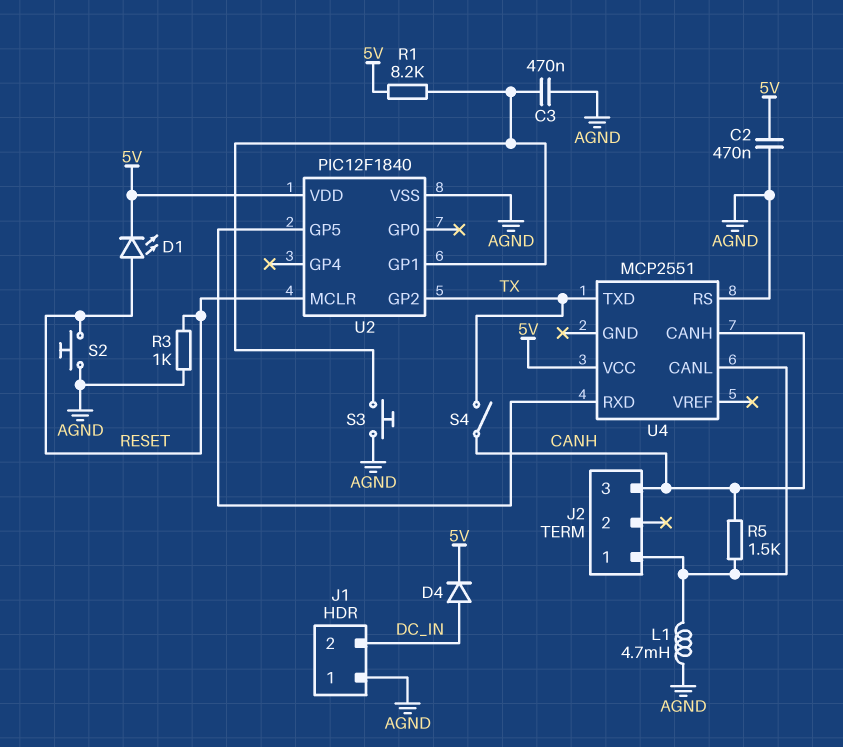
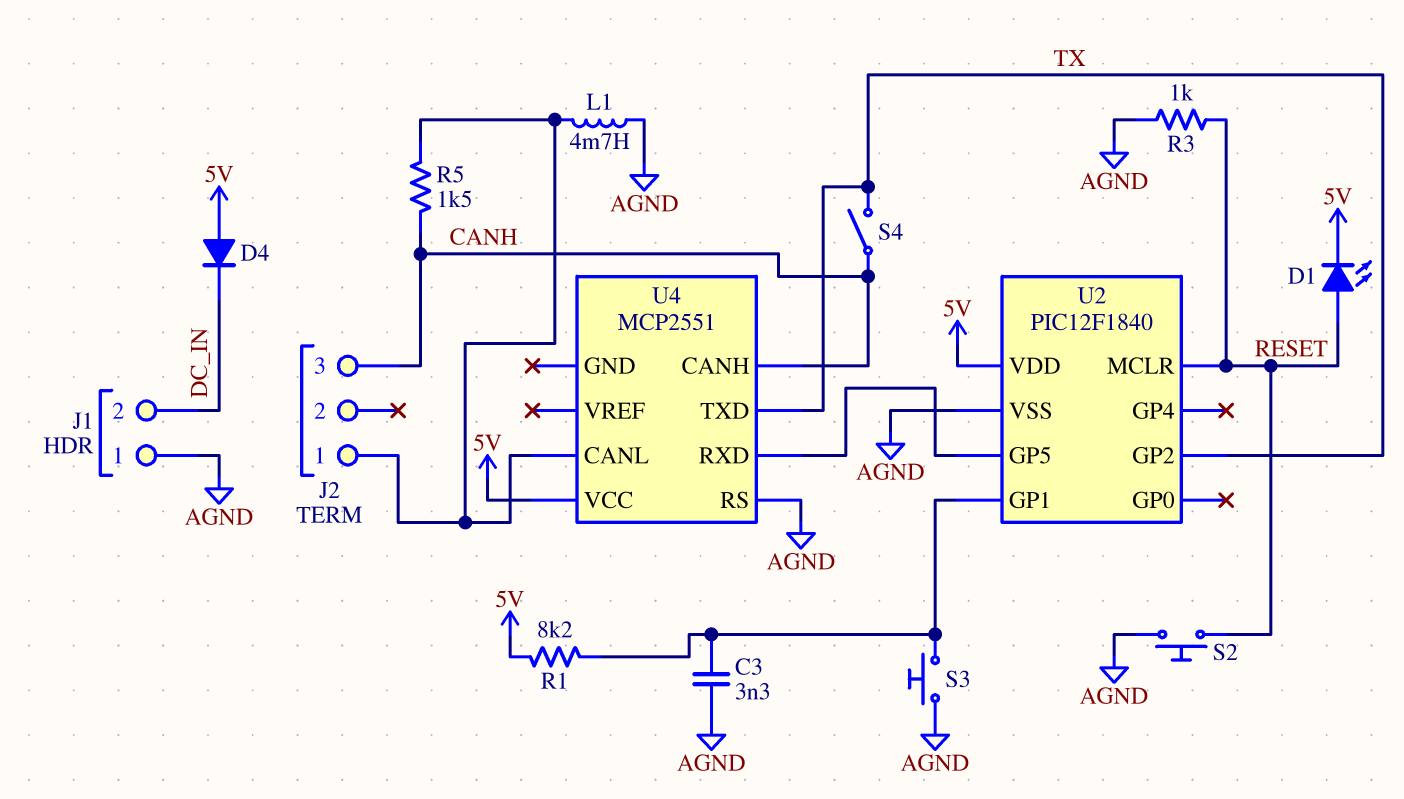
C2: 470nF (5V, AGND) -> none
C3: 470nF (AGND, U2/GP1) -> 3.3nF (AGND, U2/GP1)
D4: diode (A DC_IN, K 5V) -> diode (A 5V, K DC_IN)

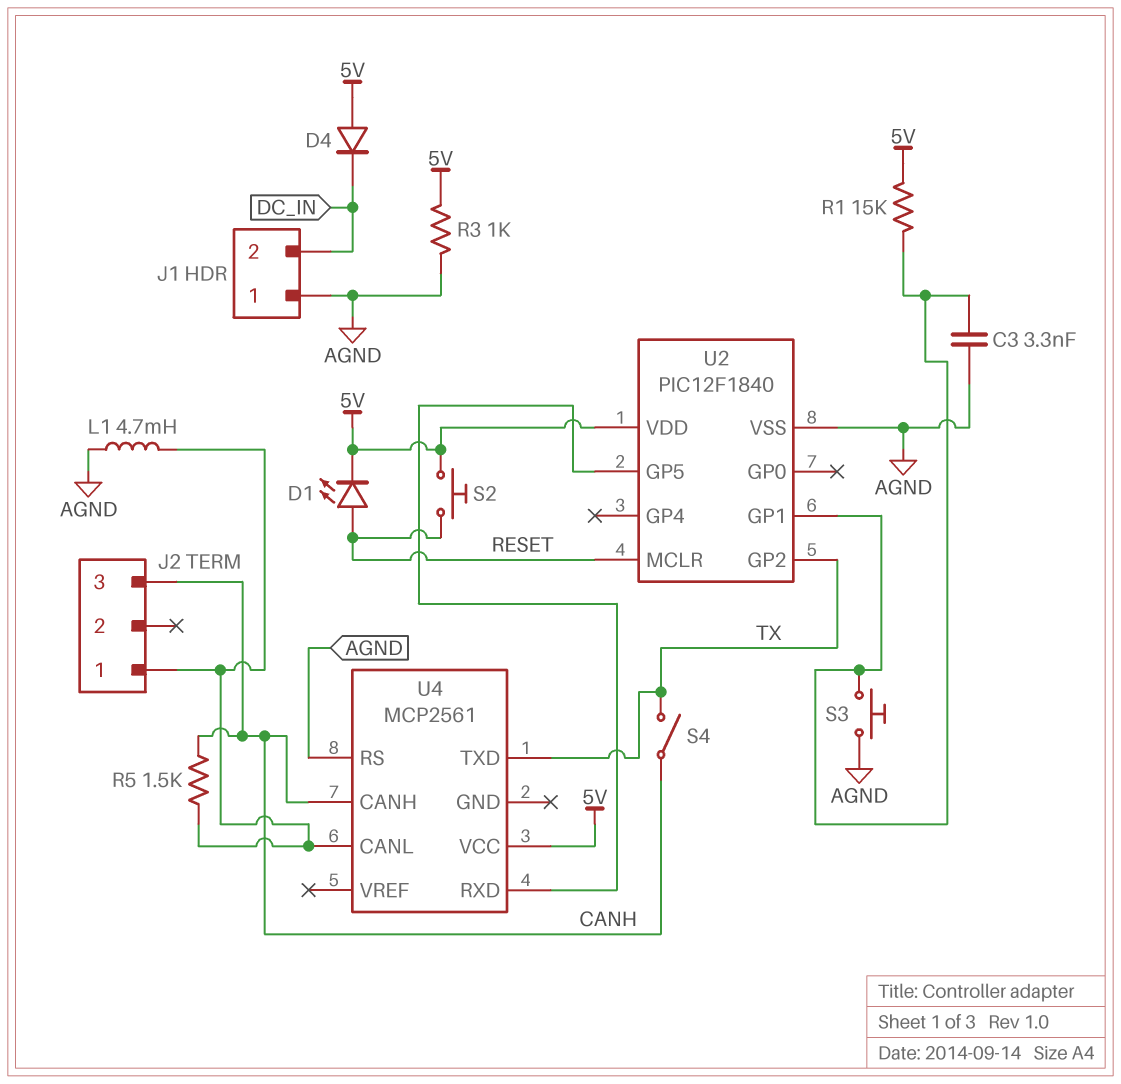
R1: 8.2k (5V, U2/GP1) -> 15k (5V, U2/GP1)
R3: 1k (AGND, RESET) -> 1k (5V, AGND)
S2: button (AGND, RESET) -> button (5V, RESET)
U4: MCP2551 -> MCP2561

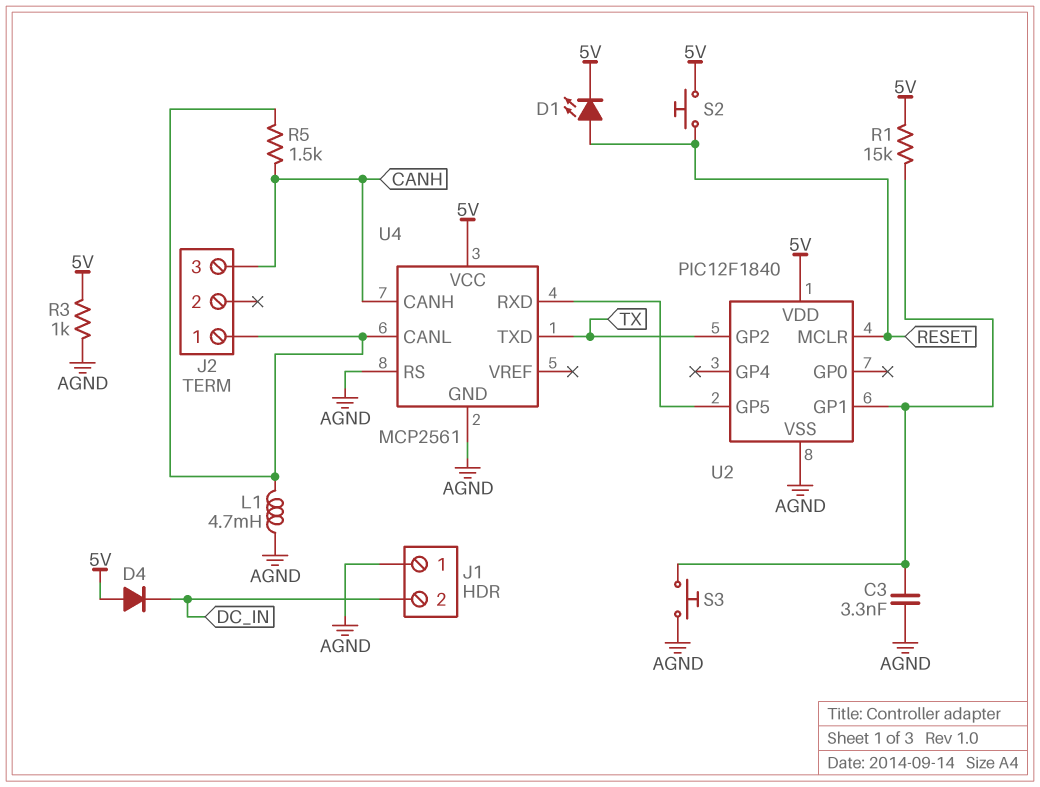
S4: switch (CANH, TX) -> none
U4 pin GND: none -> AGND

